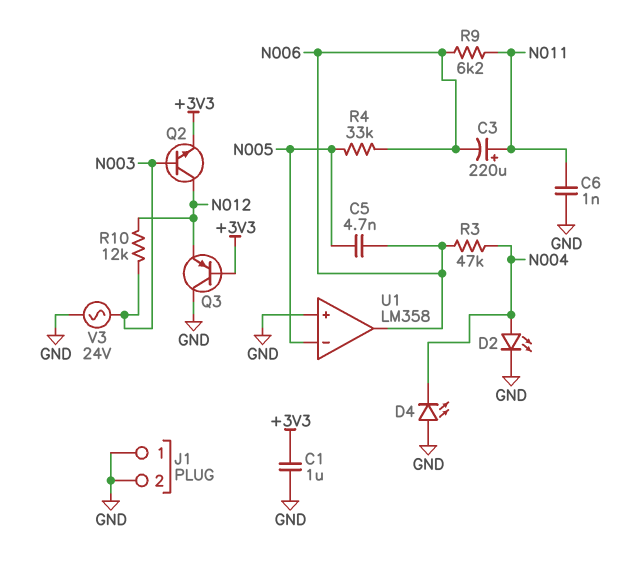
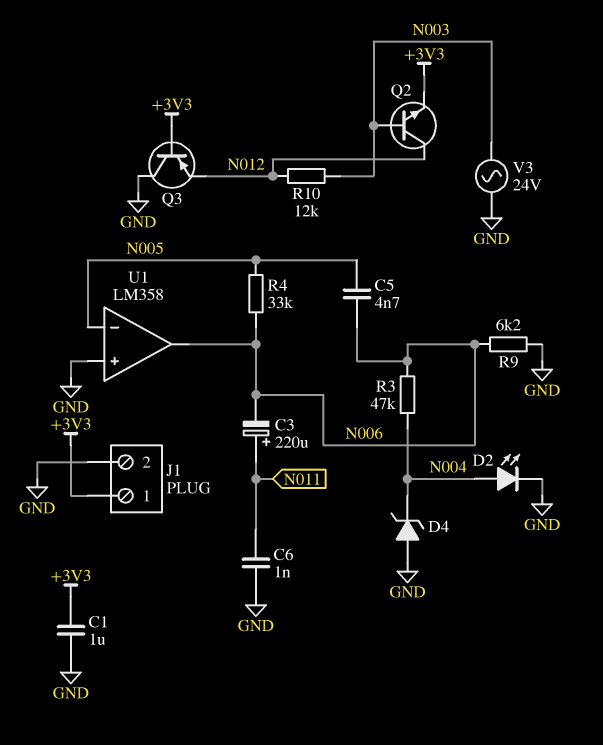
D4: LED (A GND, K N004) -> zener (A GND, K N004)
J1 pin 1: GND -> +3V3
R9: 6.2k (N006, N011) -> 6.2k (GND, N006)

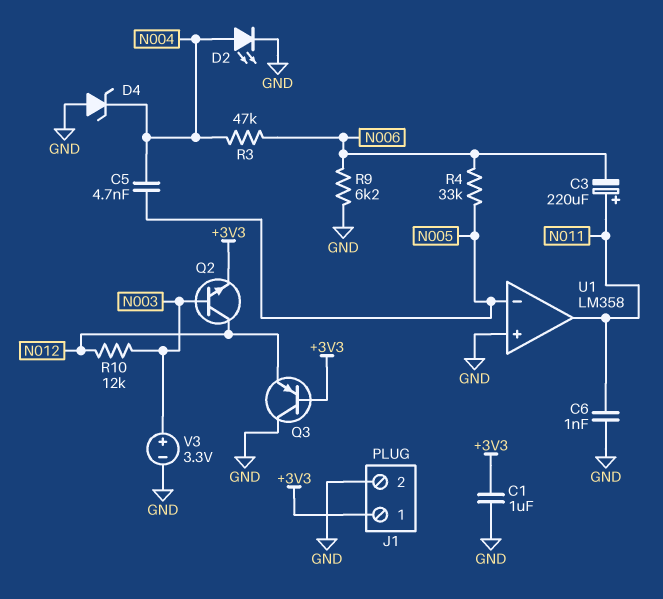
C5: 4.7nF (N005, N006) -> 4.7nF (N004, N005)
U1 pin out: N006 -> N011
V3: AC 24V (GND, N003) -> 3.3V (plus N003, minus GND)

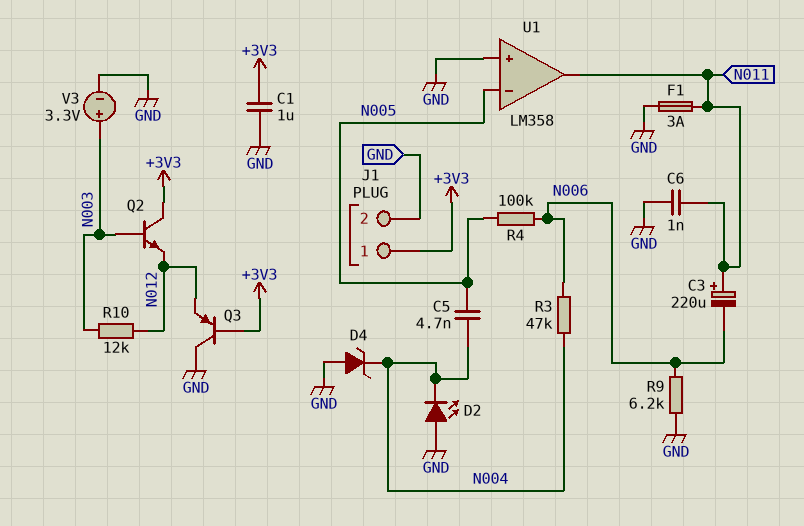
D2: LED (A N004, K GND) -> LED (A GND, K N004)
F1: none -> 3A (GND, N011)
Q2: NPN (B N003, C N012, E +3V3) -> NPN (B N003, C +3V3, E N012)
R4: 33k (N005, N006) -> 100k (N005, N006)

